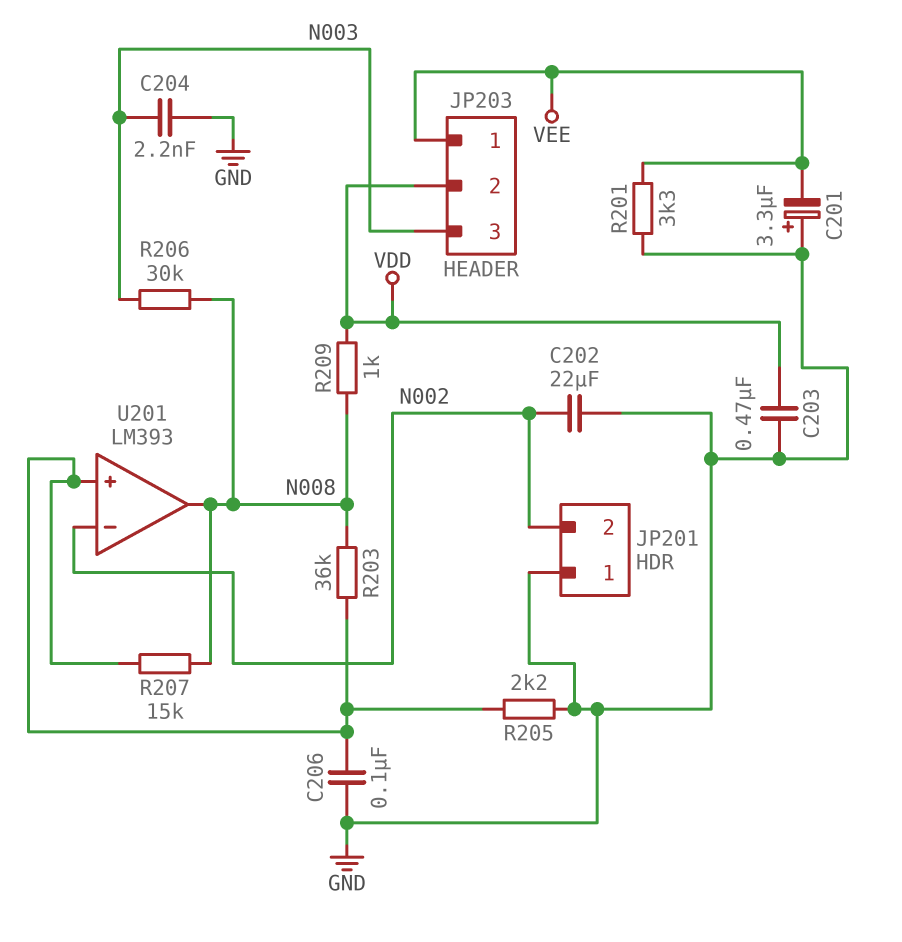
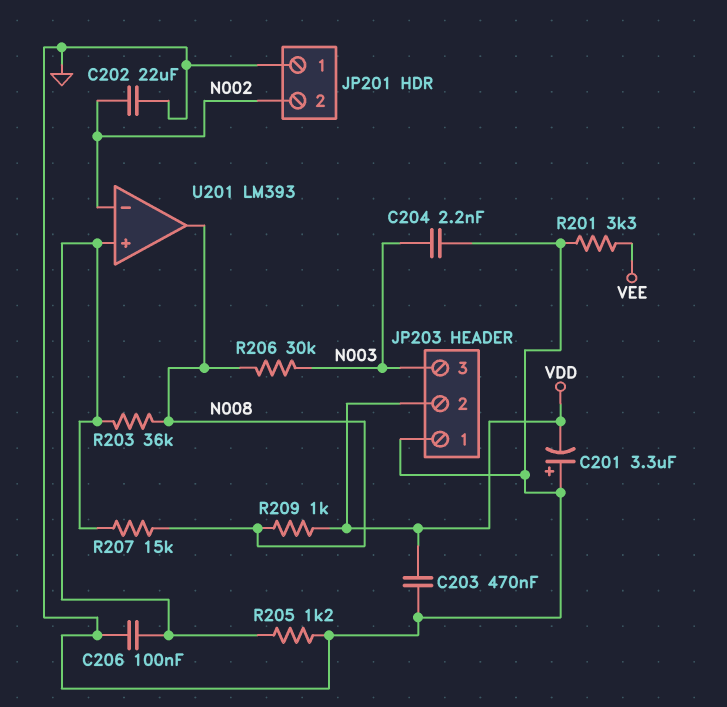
C201: 3.3uF (plus GND, minus VEE) -> 3.3uF (plus GND, minus VDD)
JP203 pin 1: VEE -> GND
R205: 2.2k (GND, U201/in+) -> 1.2k (GND, U201/in+)

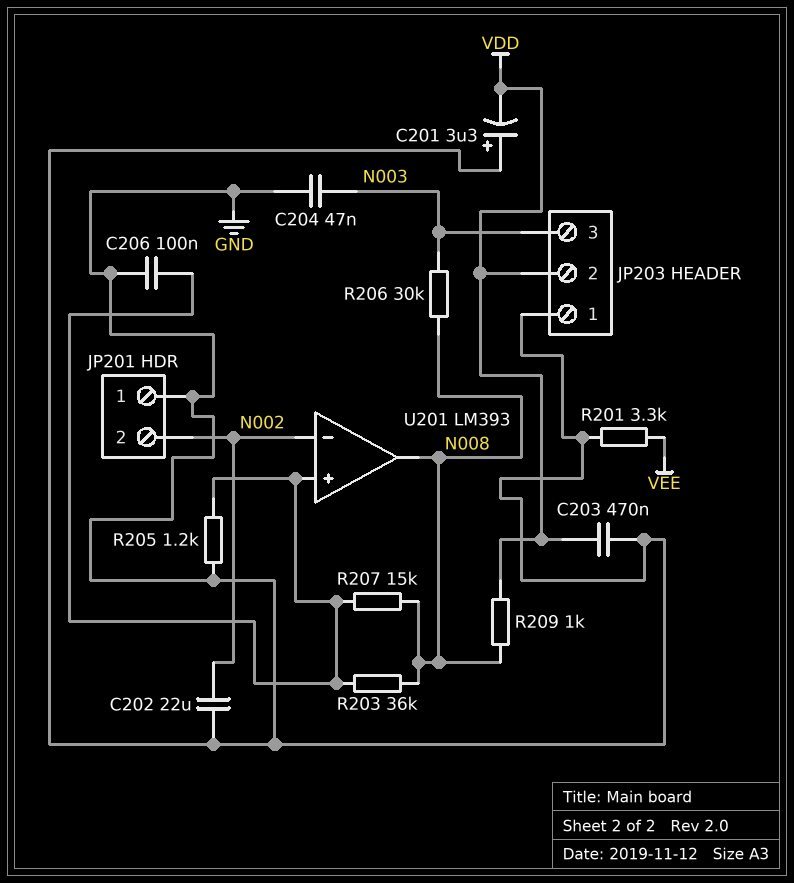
C204: 2.2nF (GND, N003) -> 47nF (GND, N003)

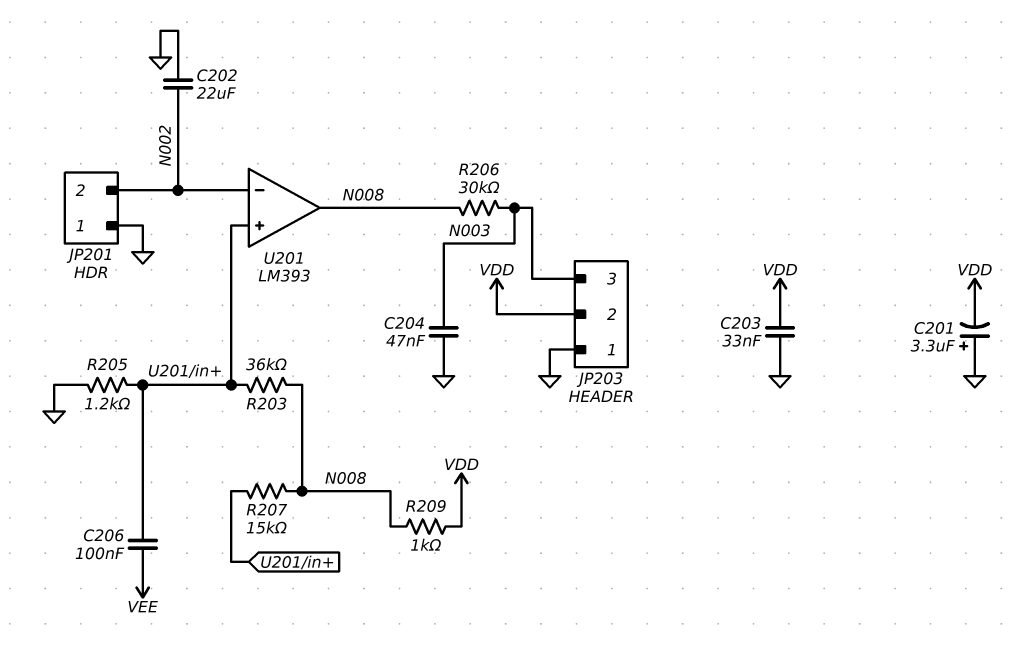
C203: 470nF (GND, VDD) -> 33nF (GND, VDD)
C206: 100nF (GND, U201/in+) -> 100nF (U201/in+, VEE)
R201: 3.3k (GND, VEE) -> none

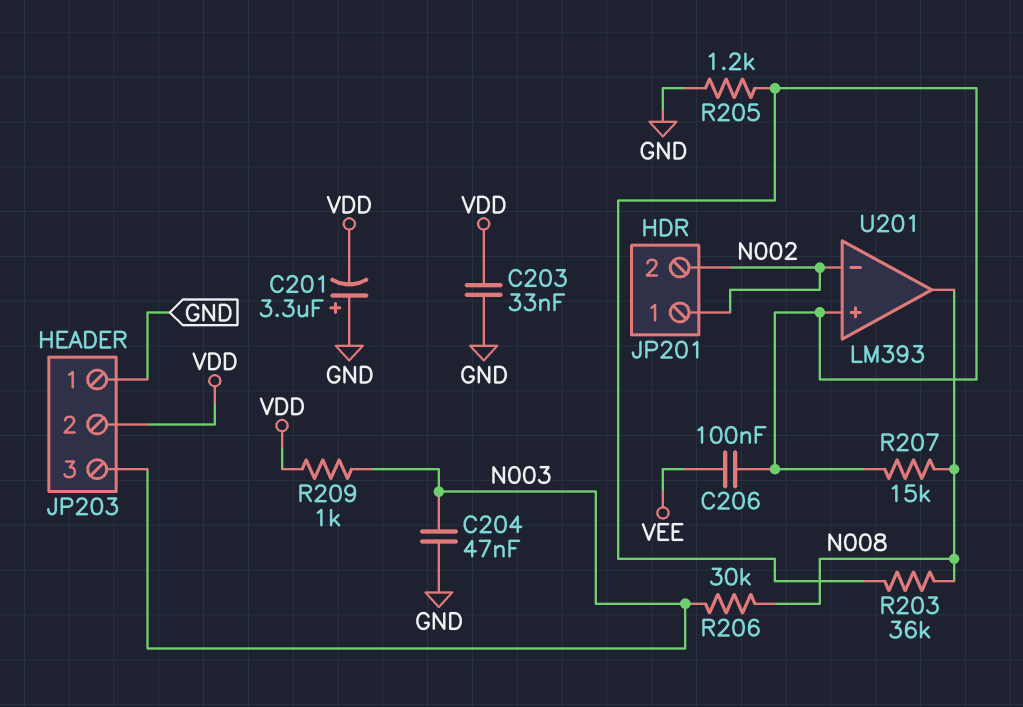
C202: 22uF (GND, N002) -> none
JP201 pin 1: GND -> N002
R209: 1k (N008, VDD) -> 1k (N003, VDD)

